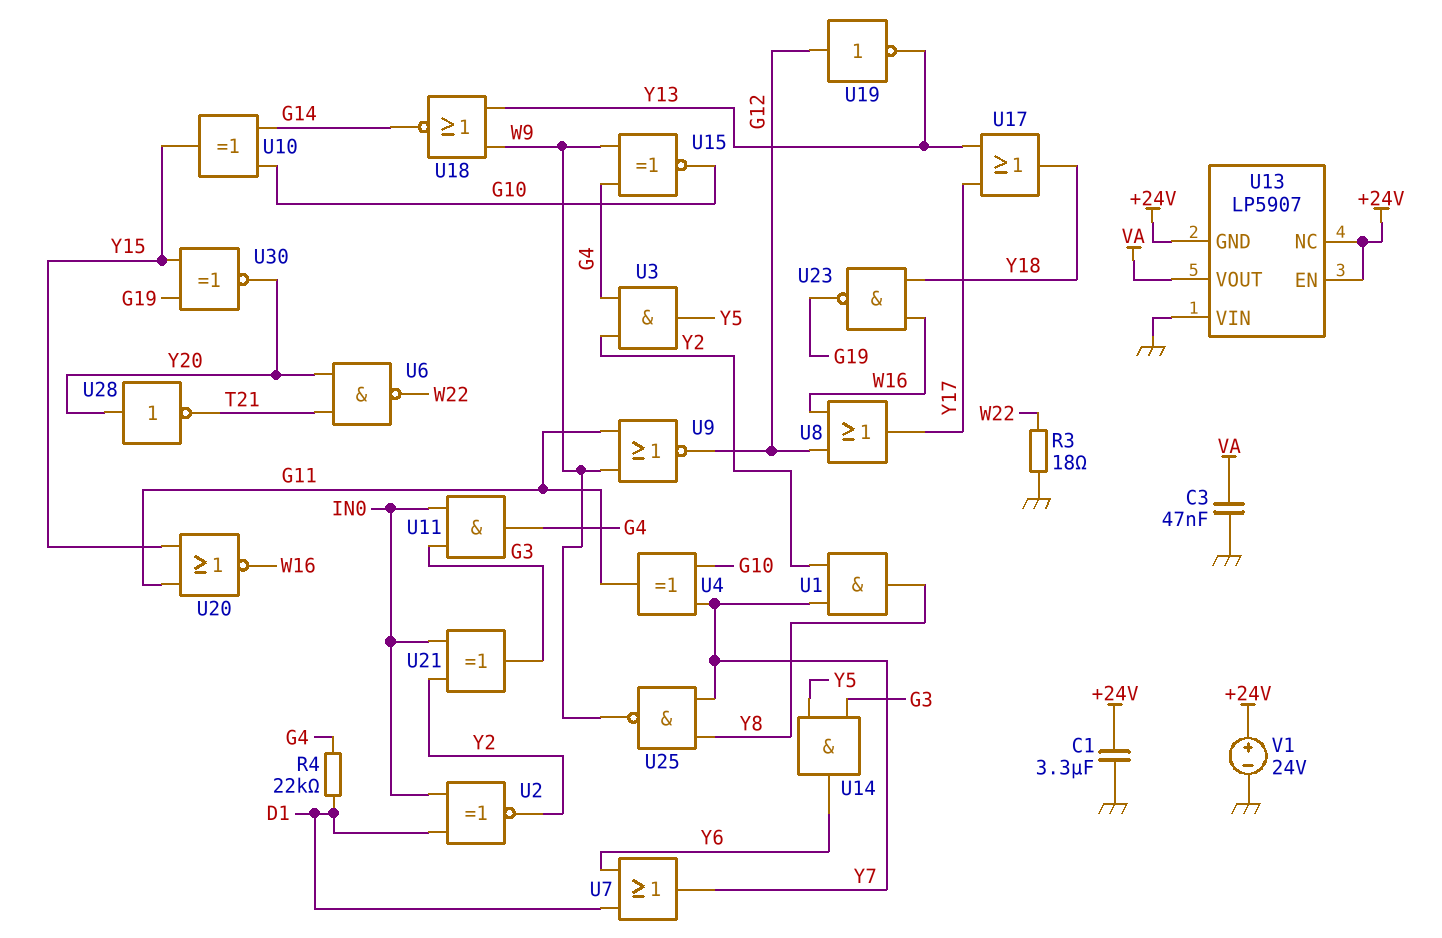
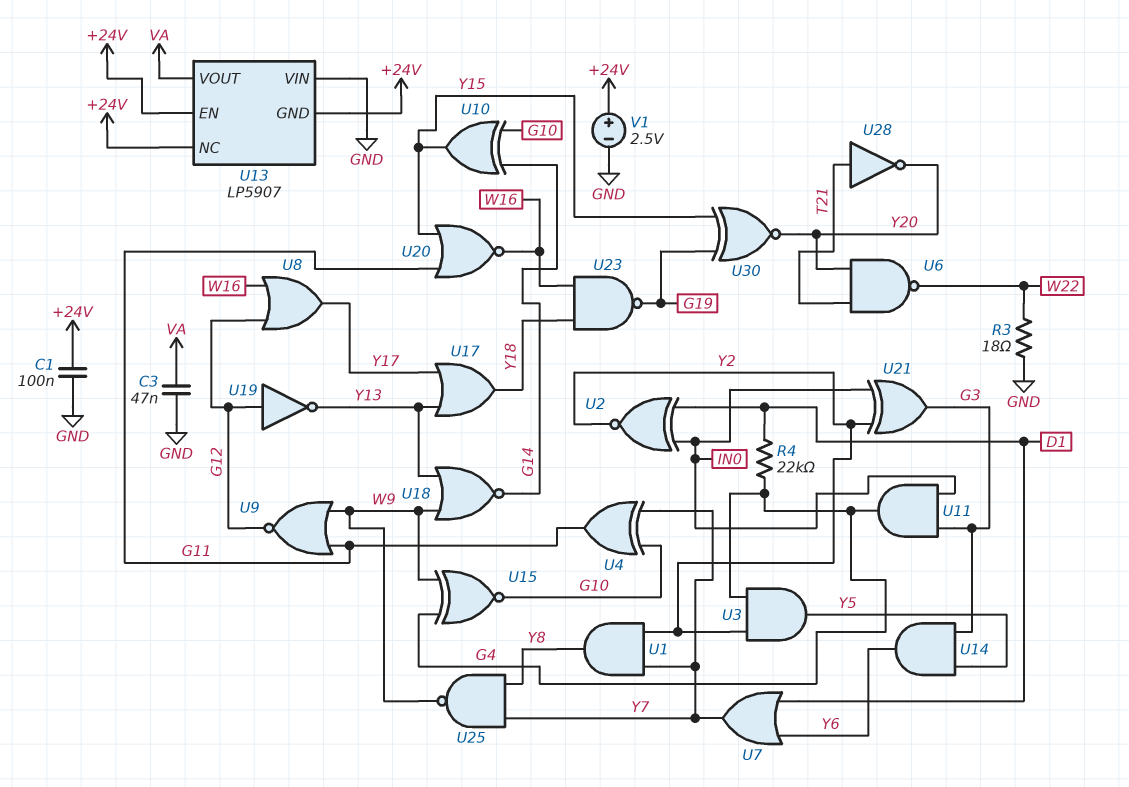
C1: 3.3uF (+24V, GND) -> 100nF (+24V, GND)
U28: NOT (in Y20, out T21) -> NOT (in T21, out Y20)
V1: 24V (plus +24V, minus GND) -> 2.5V (plus +24V, minus GND)

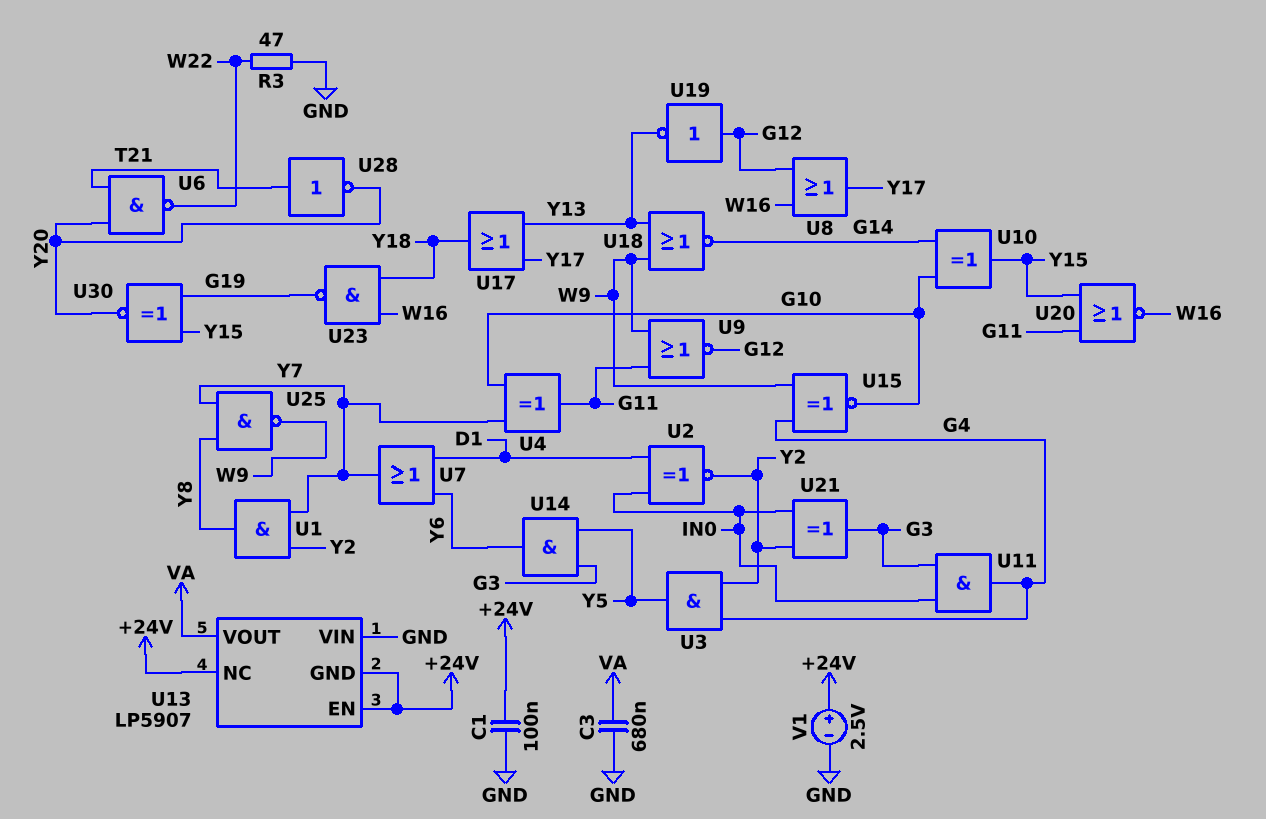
C3: 47nF (GND, VA) -> 680nF (GND, VA)
R3: 18 (GND, W22) -> 47 (GND, W22)
R4: 22k (D1, G4) -> none

